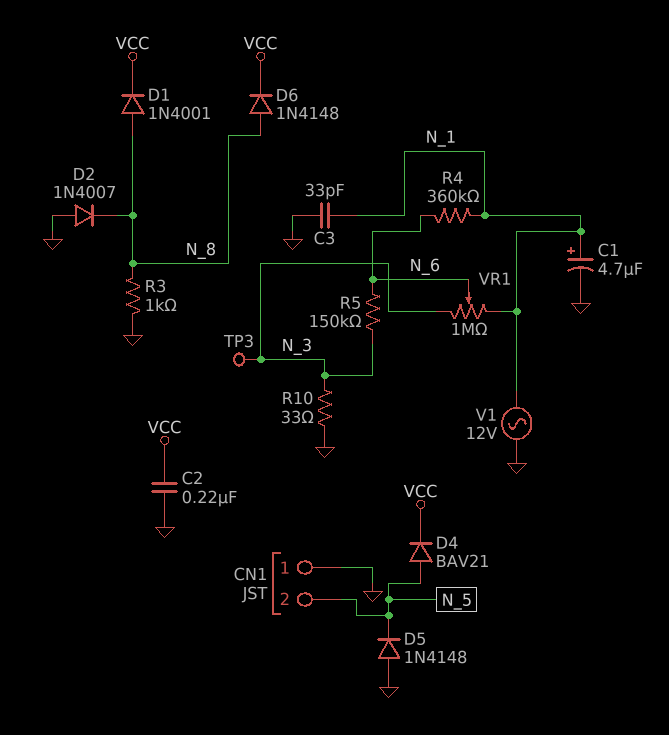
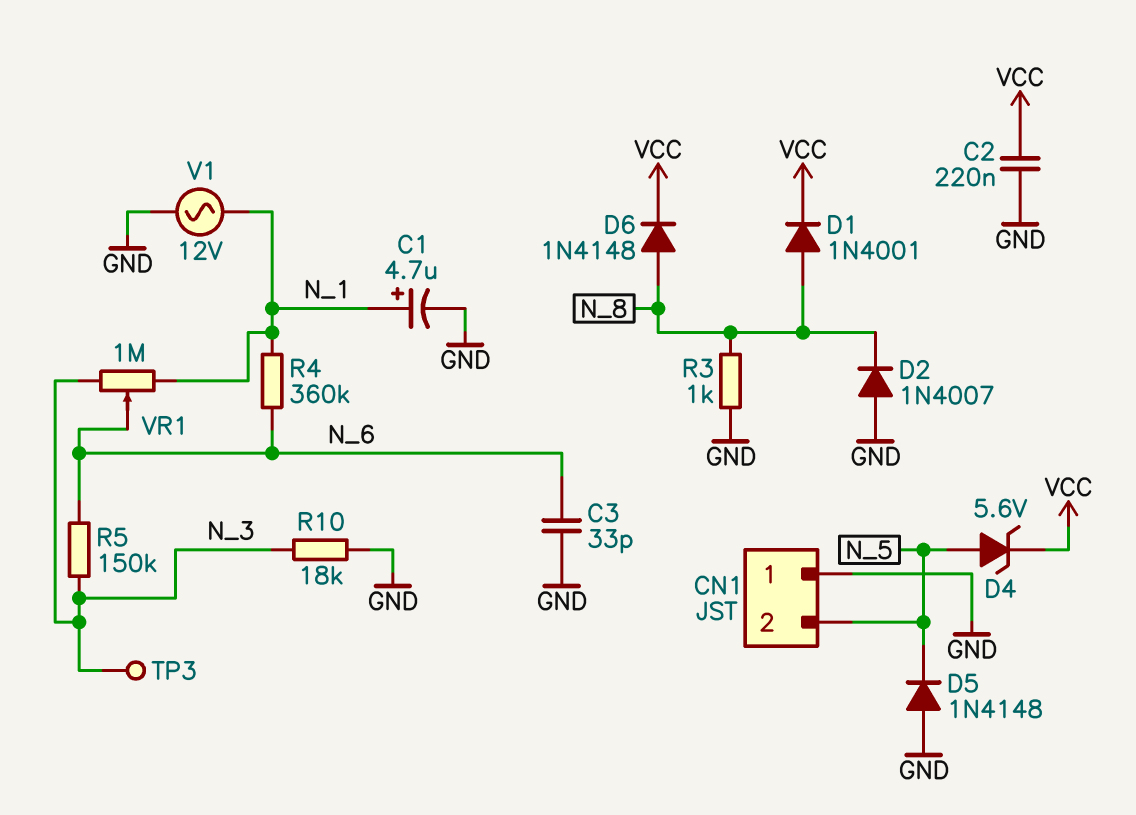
C3: 33pF (GND, N_1) -> 33pF (GND, N_6)
D4: diode BAV21 (A N_5, K VCC) -> zener 5.6V (A N_5, K VCC)
R10: 33 (GND, N_3) -> 18k (GND, N_3)

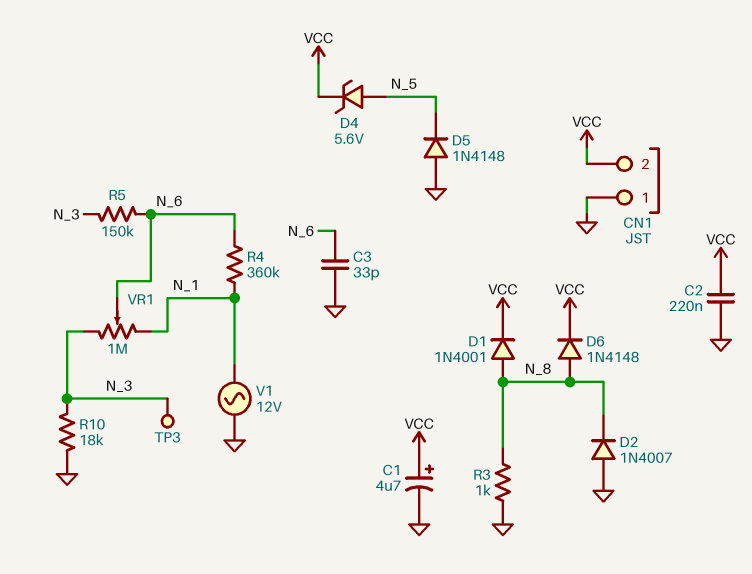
C1: 4.7uF (plus N_1, minus GND) -> 4.7uF (plus VCC, minus GND)
CN1 pin 2: N_5 -> VCC

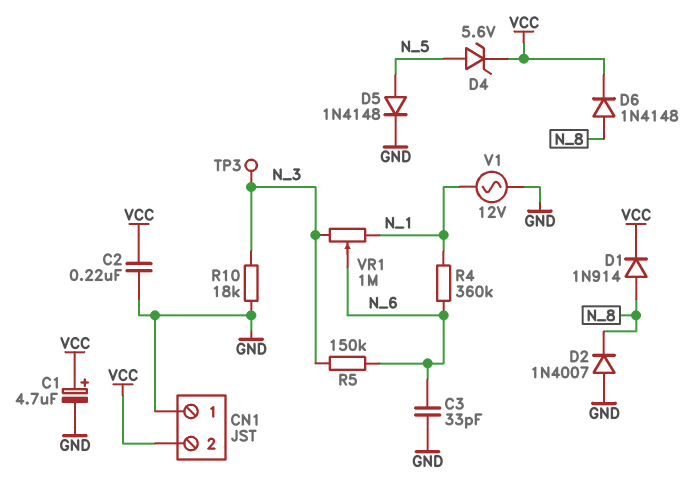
D1: diode 1N4001 (A N_8, K VCC) -> diode 1N914 (A N_8, K VCC)
D5: diode 1N4148 (A GND, K N_5) -> diode 1N4148 (A N_5, K GND)
R3: 1k (GND, N_8) -> none

